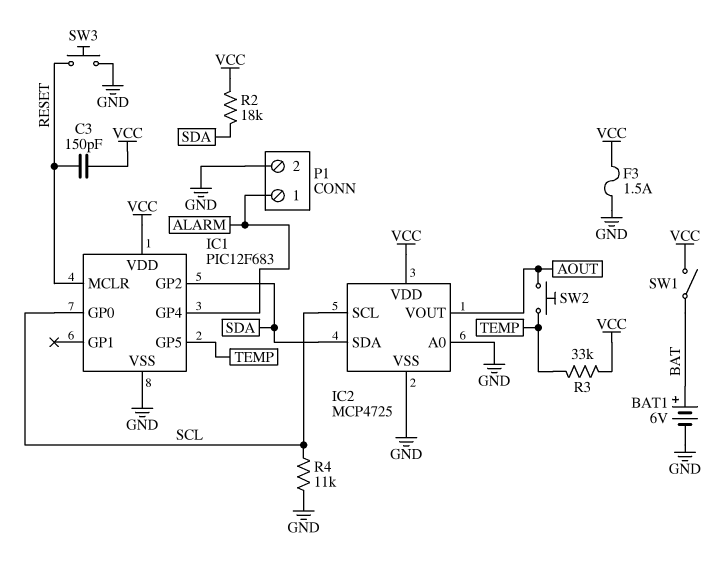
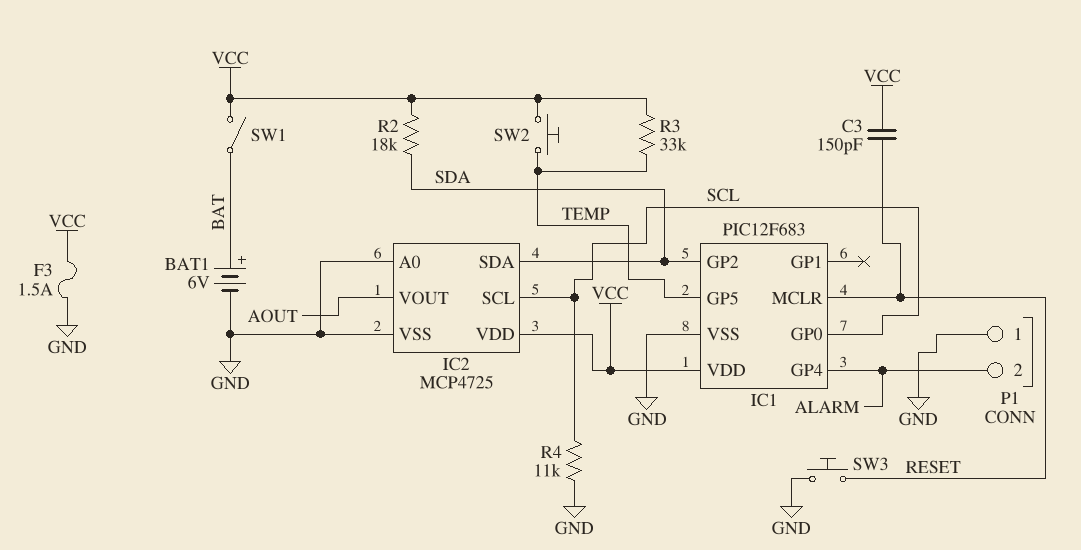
P1 pin 1: ALARM -> GND
P1 pin 2: GND -> ALARM
SW2: button (AOUT, TEMP) -> button (TEMP, VCC)

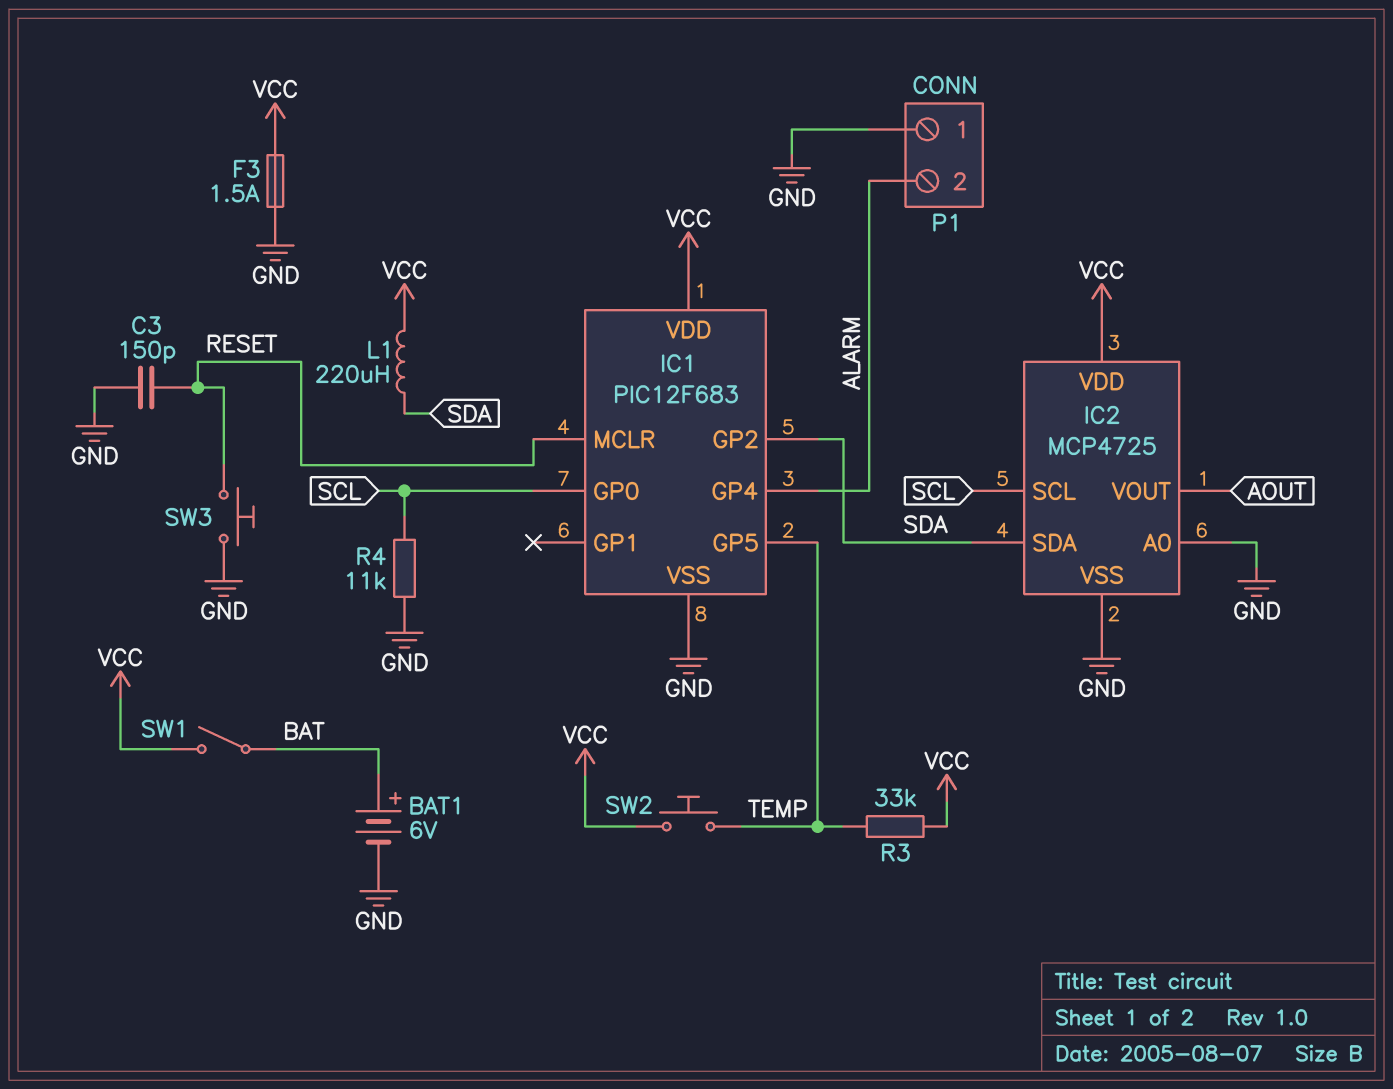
C3: 150pF (RESET, VCC) -> 150pF (GND, RESET)
L1: none -> 220uH (SDA, VCC)
R2: 18k (SDA, VCC) -> none

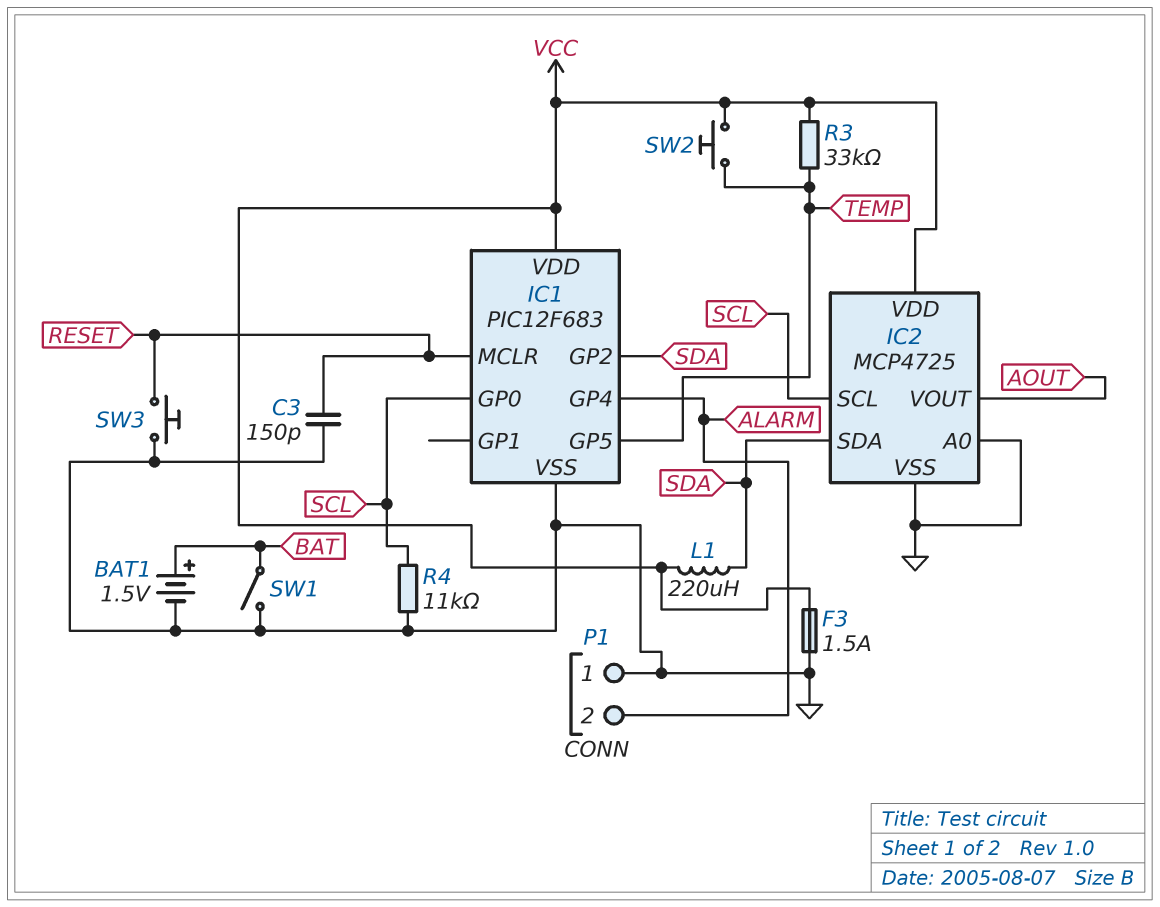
BAT1: 6V (plus BAT, minus GND) -> 1.5V (plus BAT, minus GND)
SW1: switch (BAT, VCC) -> switch (BAT, GND)

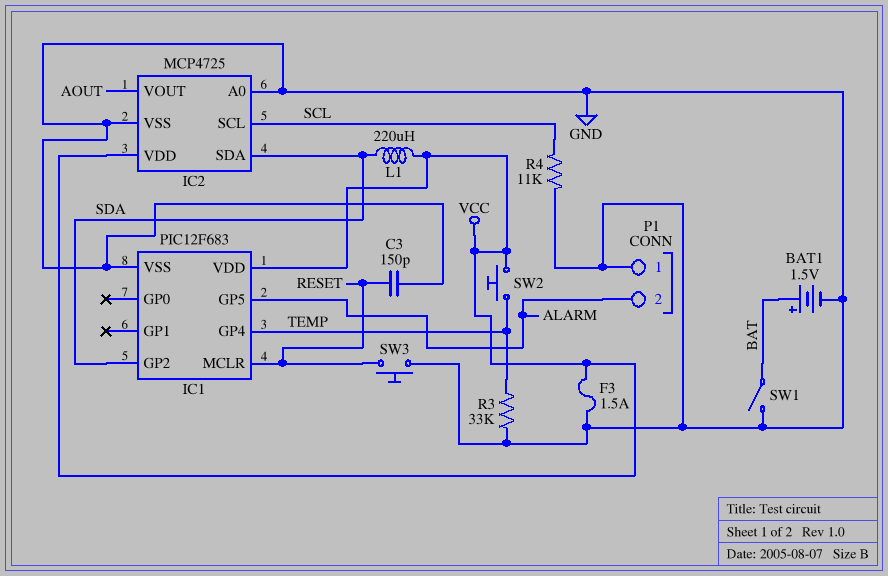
IC1 pin GP0: SCL -> none
IC1 pin GP4: ALARM -> TEMP
IC1 pin GP5: TEMP -> ALARM
R3: 33k (TEMP, VCC) -> 33k (GND, TEMP)

